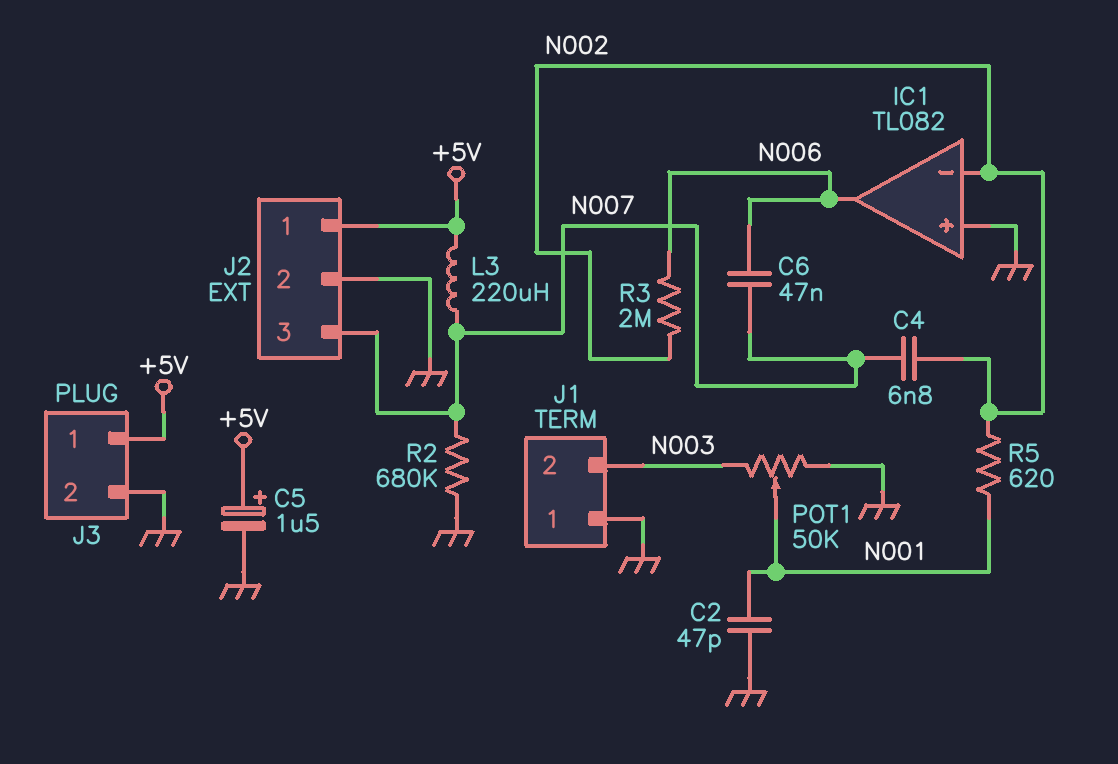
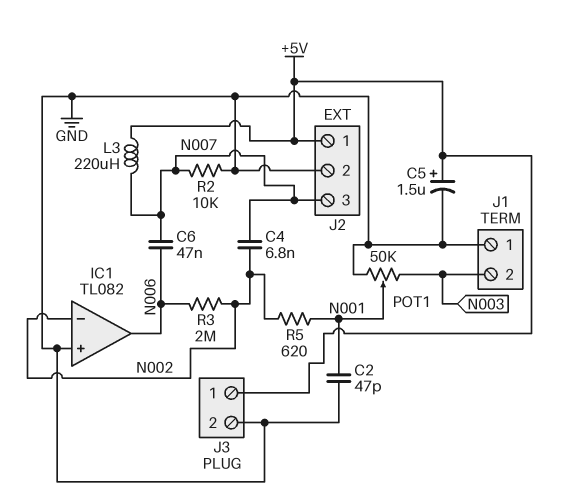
R2: 680k (GND, N007) -> 10k (GND, N007)

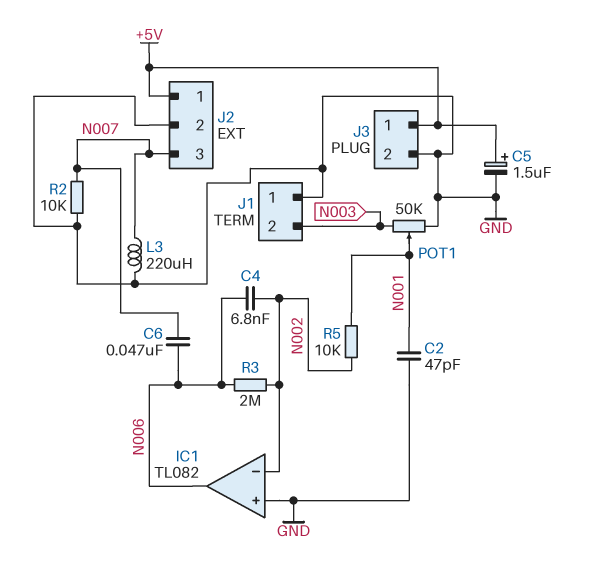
C4: 6.8nF (N002, N007) -> 6.8nF (N002, N006)
L3: 220uH (+5V, N007) -> 220uH (GND, N007)
R5: 620 (N001, N002) -> 10k (N001, N002)

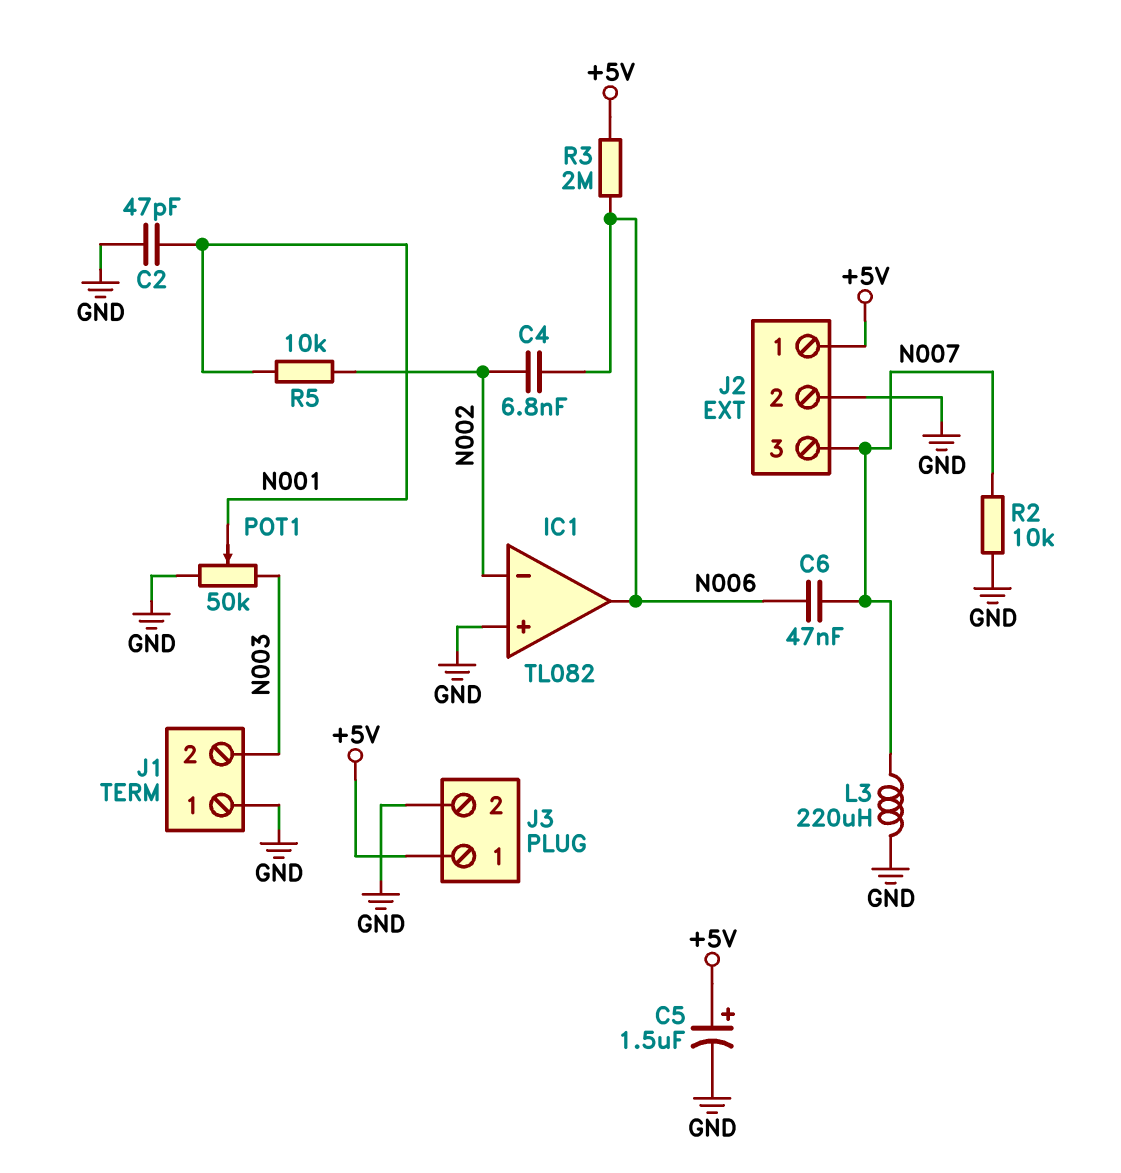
R3: 2M (N002, N006) -> 2M (+5V, N006)

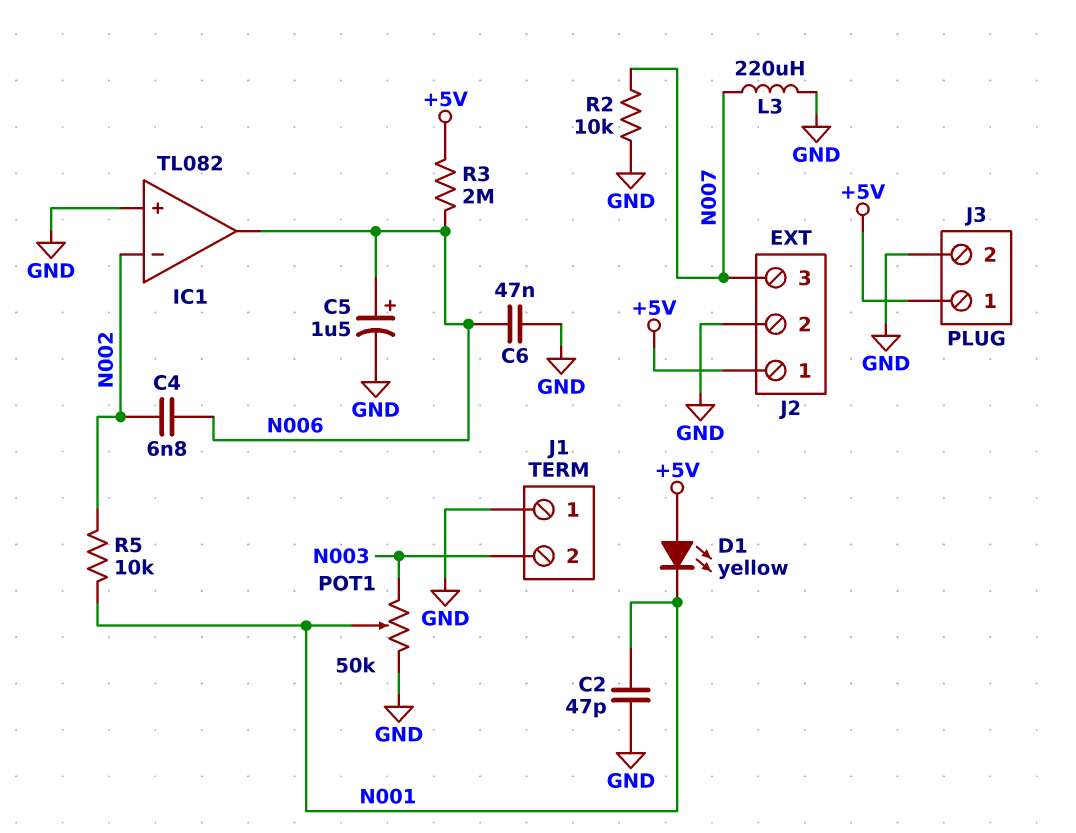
C5: 1.5uF (plus +5V, minus GND) -> 1.5uF (plus N006, minus GND)
C6: 47nF (N006, N007) -> 47nF (GND, N006)
D1: none -> LED yellow (A +5V, K N001)

